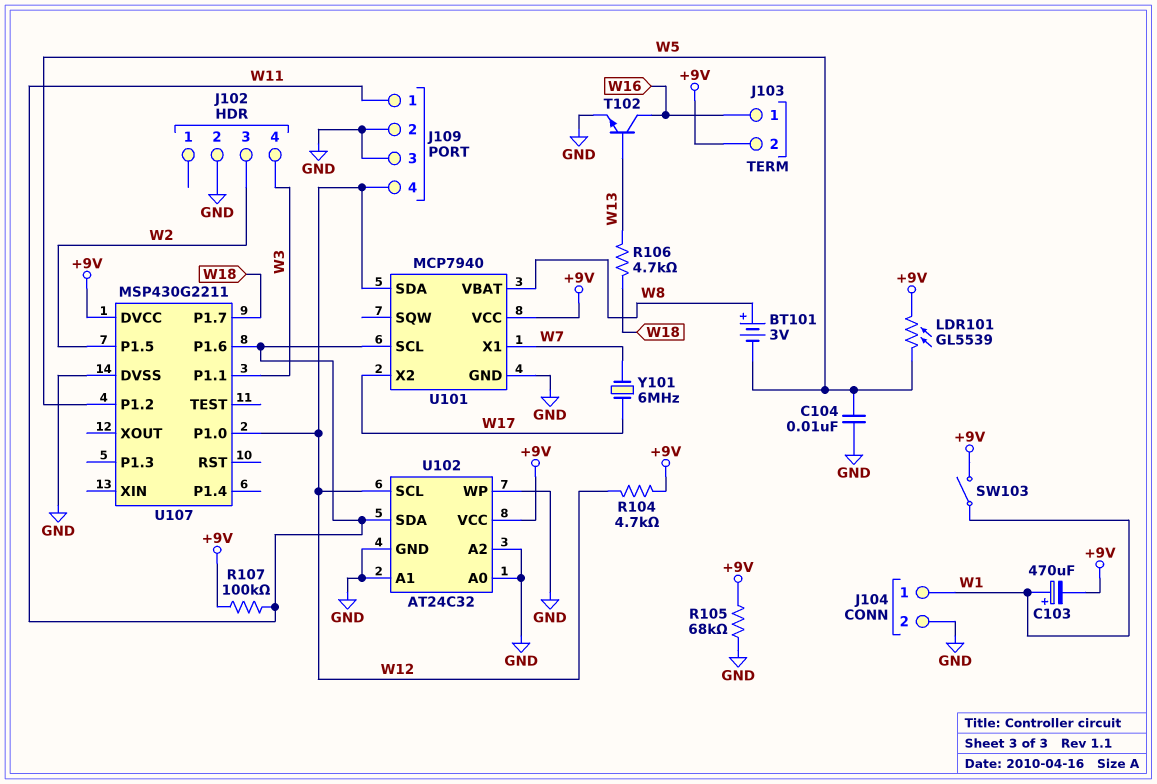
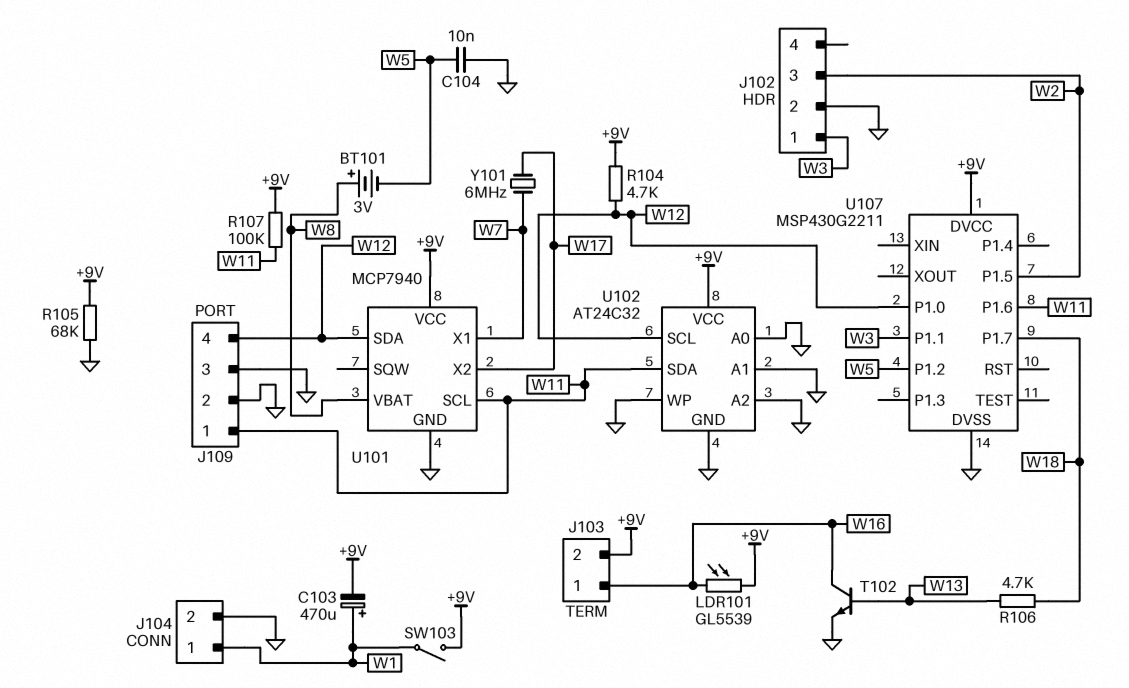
J102 pin 1: none -> W3
J102 pin 4: W3 -> none
LDR101: GL5539 (+9V, W5) -> GL5539 (+9V, W16)

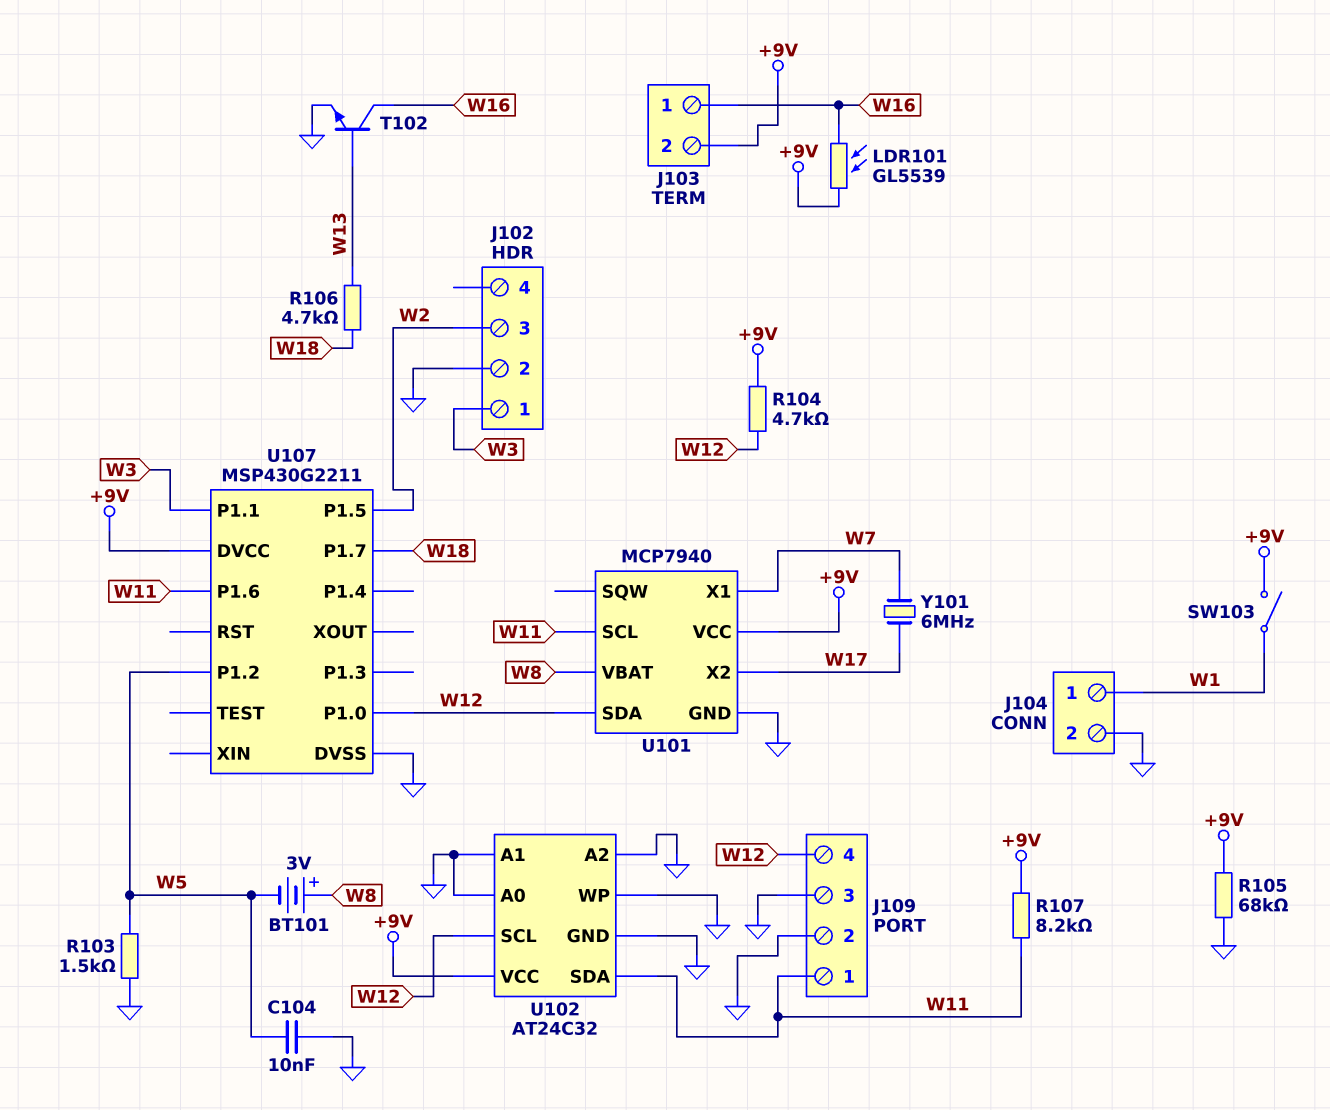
C103: 470uF (plus W1, minus +9V) -> none
R103: none -> 1.5k (GND, W5)
R107: 100k (+9V, W11) -> 8.2k (+9V, W11)

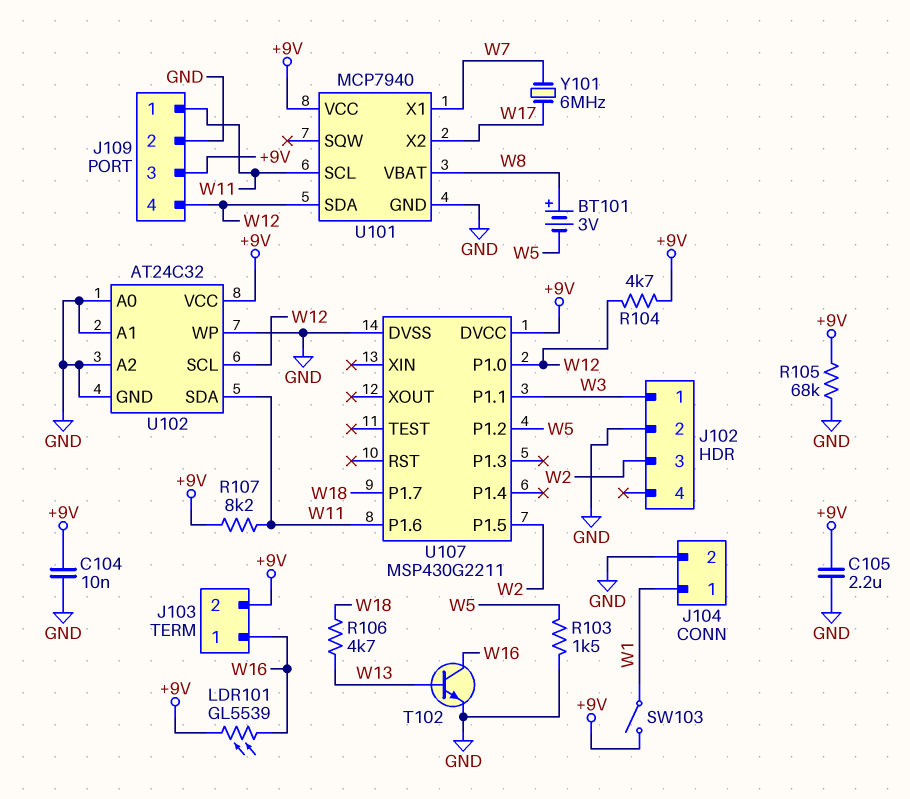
C104: 10nF (GND, W5) -> 10nF (+9V, GND)
C105: none -> 2.2uF (+9V, GND)
J109 pin 3: GND -> +9V

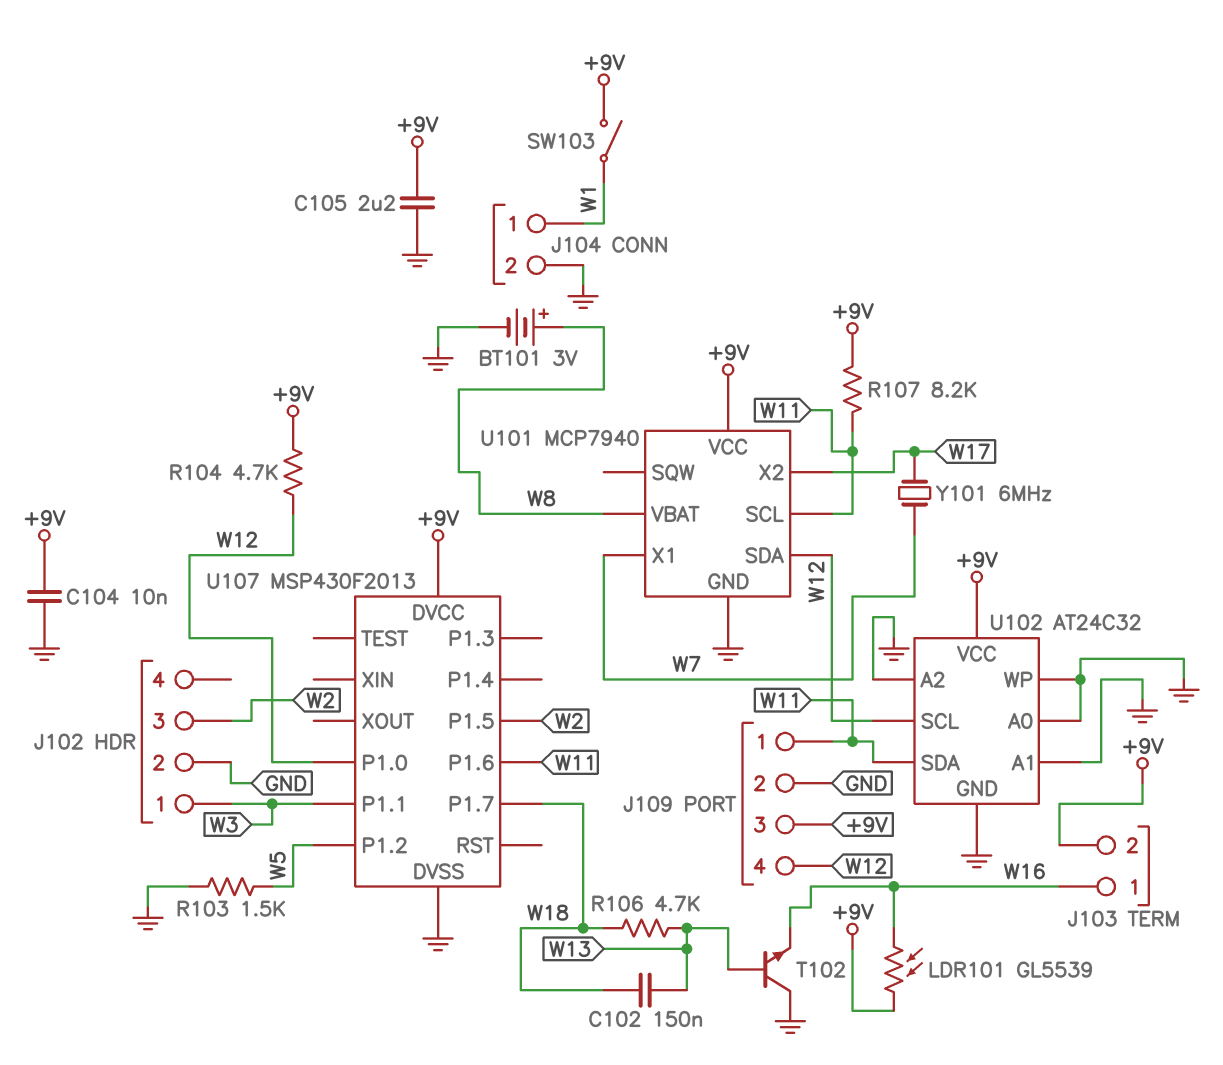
BT101: 3V (plus W8, minus W5) -> 3V (plus W8, minus GND)
C102: none -> 150nF (W13, W18)
R105: 68k (+9V, GND) -> none
T102: NPN (B W13, C W16, E GND) -> NPN (B W13, C GND, E W16)
U107: MSP430G2211 -> MSP430F2013

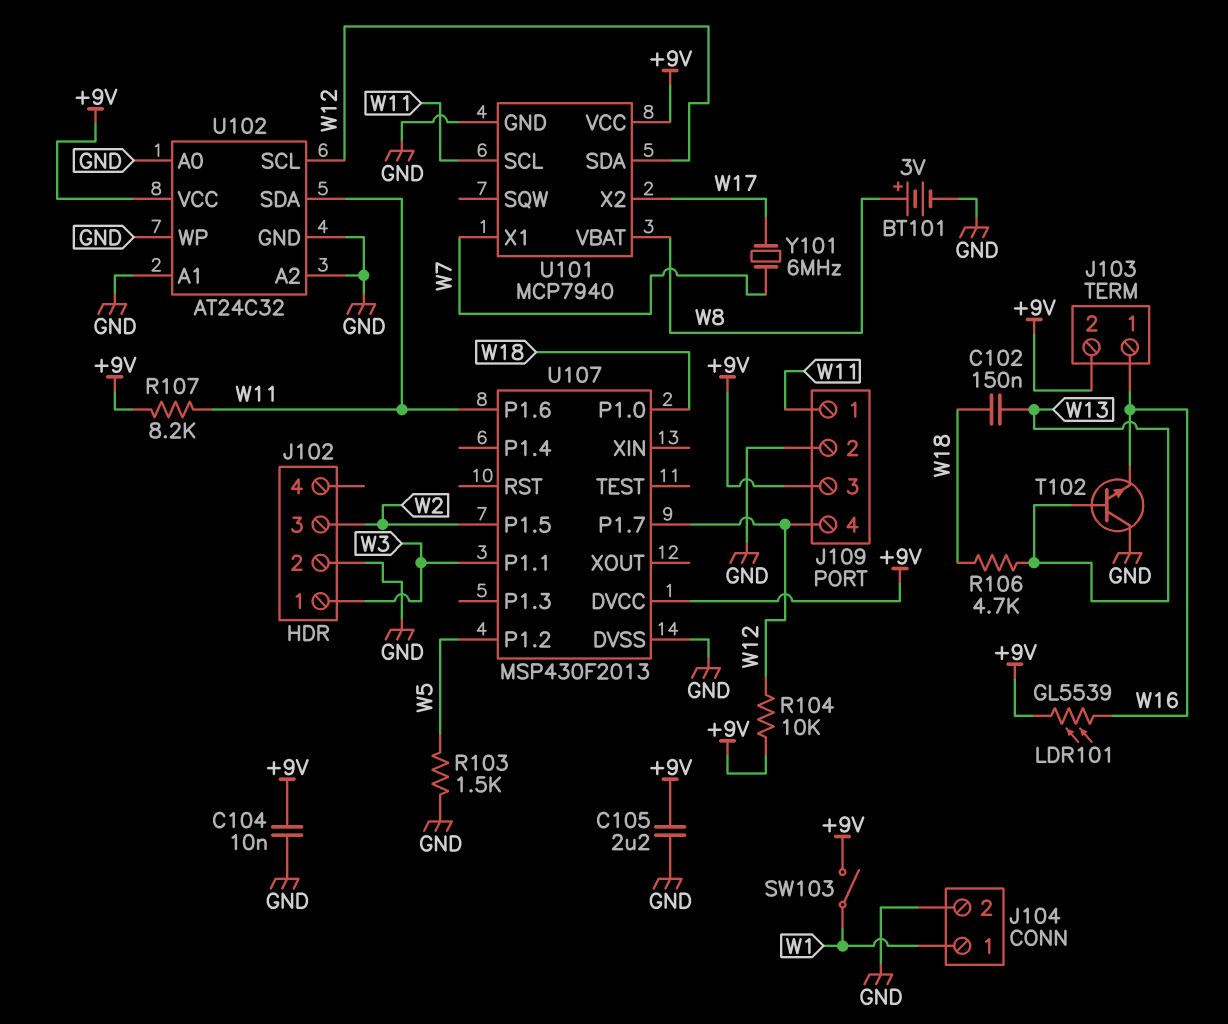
R104: 4.7k (+9V, W12) -> 10k (+9V, W12)
U107 pin P1.0: W12 -> W18
U107 pin P1.7: W18 -> W12

